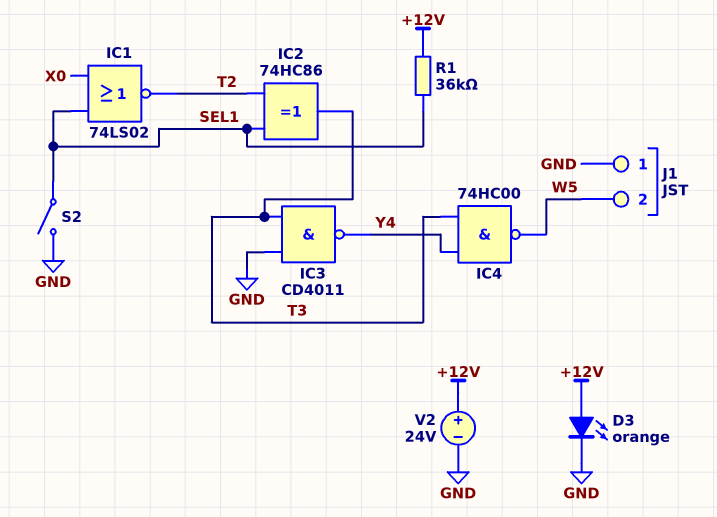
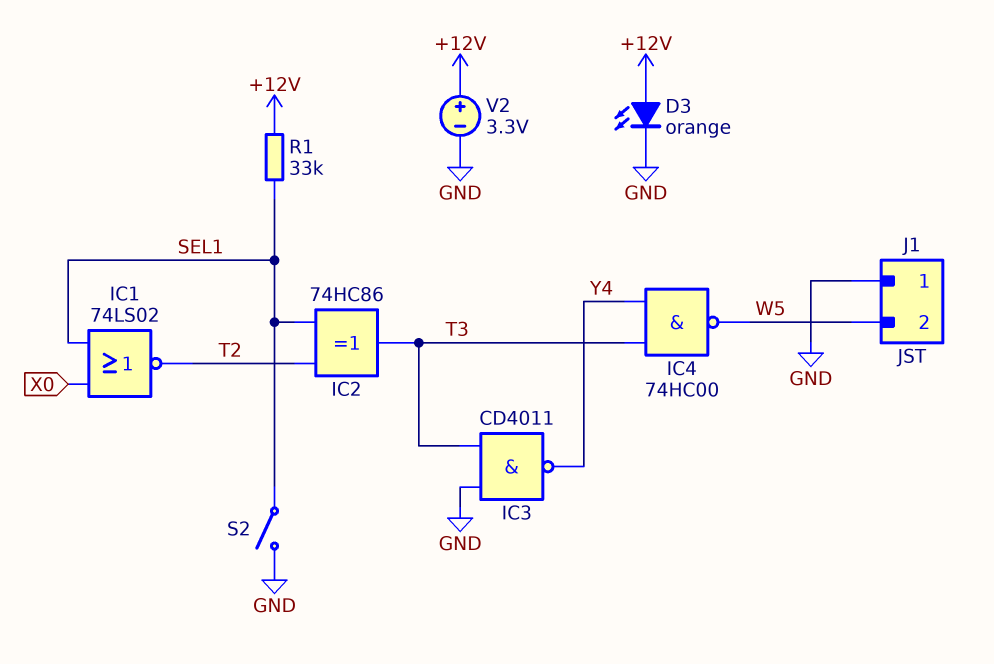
R1: 36k (+12V, SEL1) -> 33k (+12V, SEL1)
V2: 24V (plus +12V, minus GND) -> 3.3V (plus +12V, minus GND)

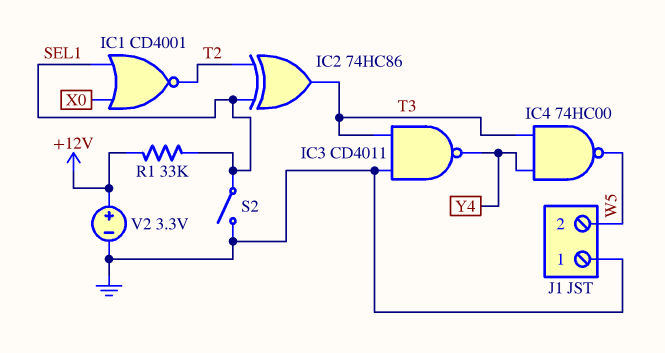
D3: LED orange (A +12V, K GND) -> none
IC1: NOR 74LS02 (in SEL1, in X0, out T2) -> NOR CD4001 (in SEL1, in X0, out T2)

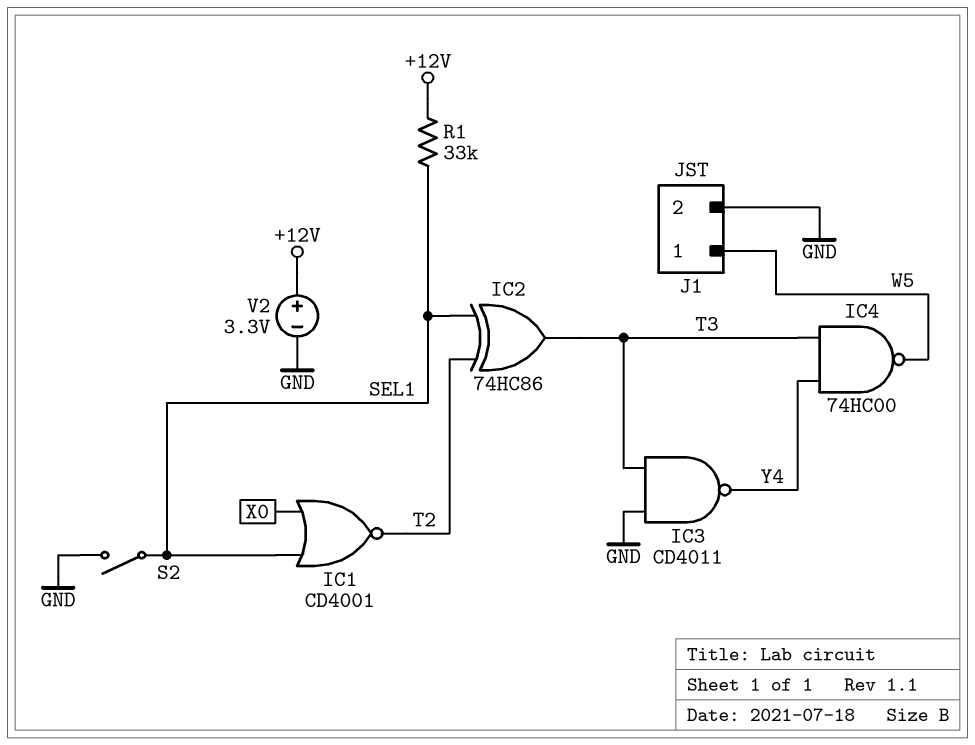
J1 pin 1: GND -> W5
J1 pin 2: W5 -> GND

